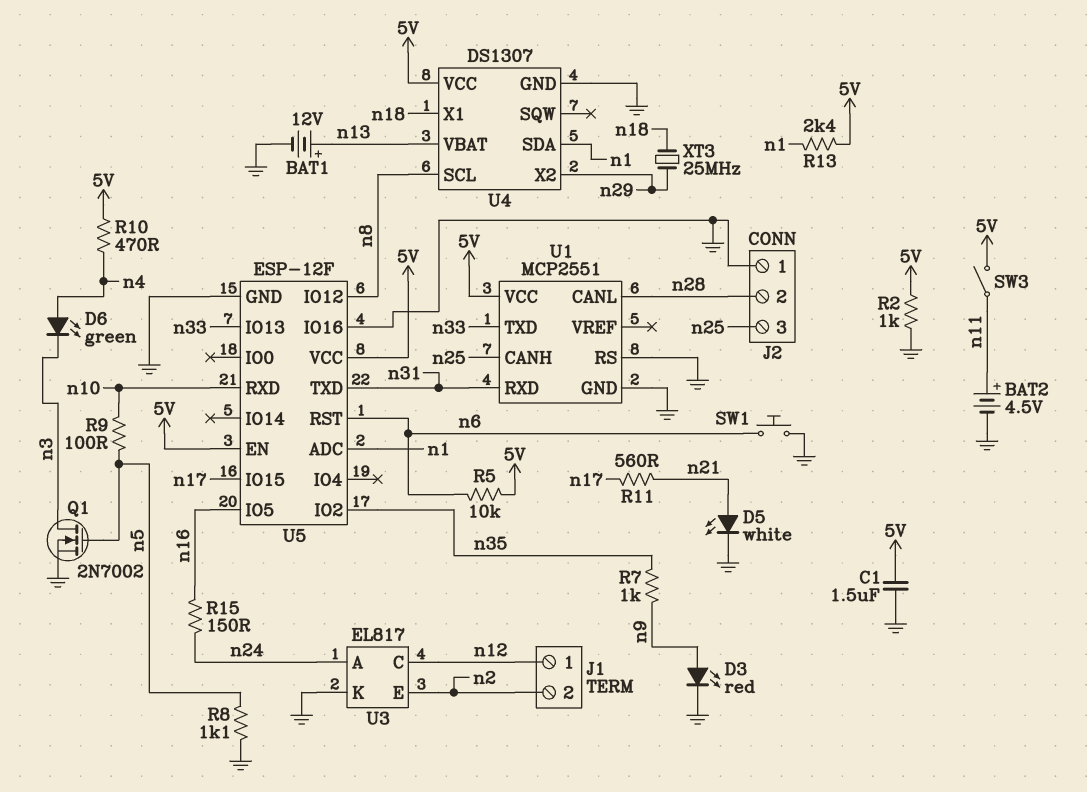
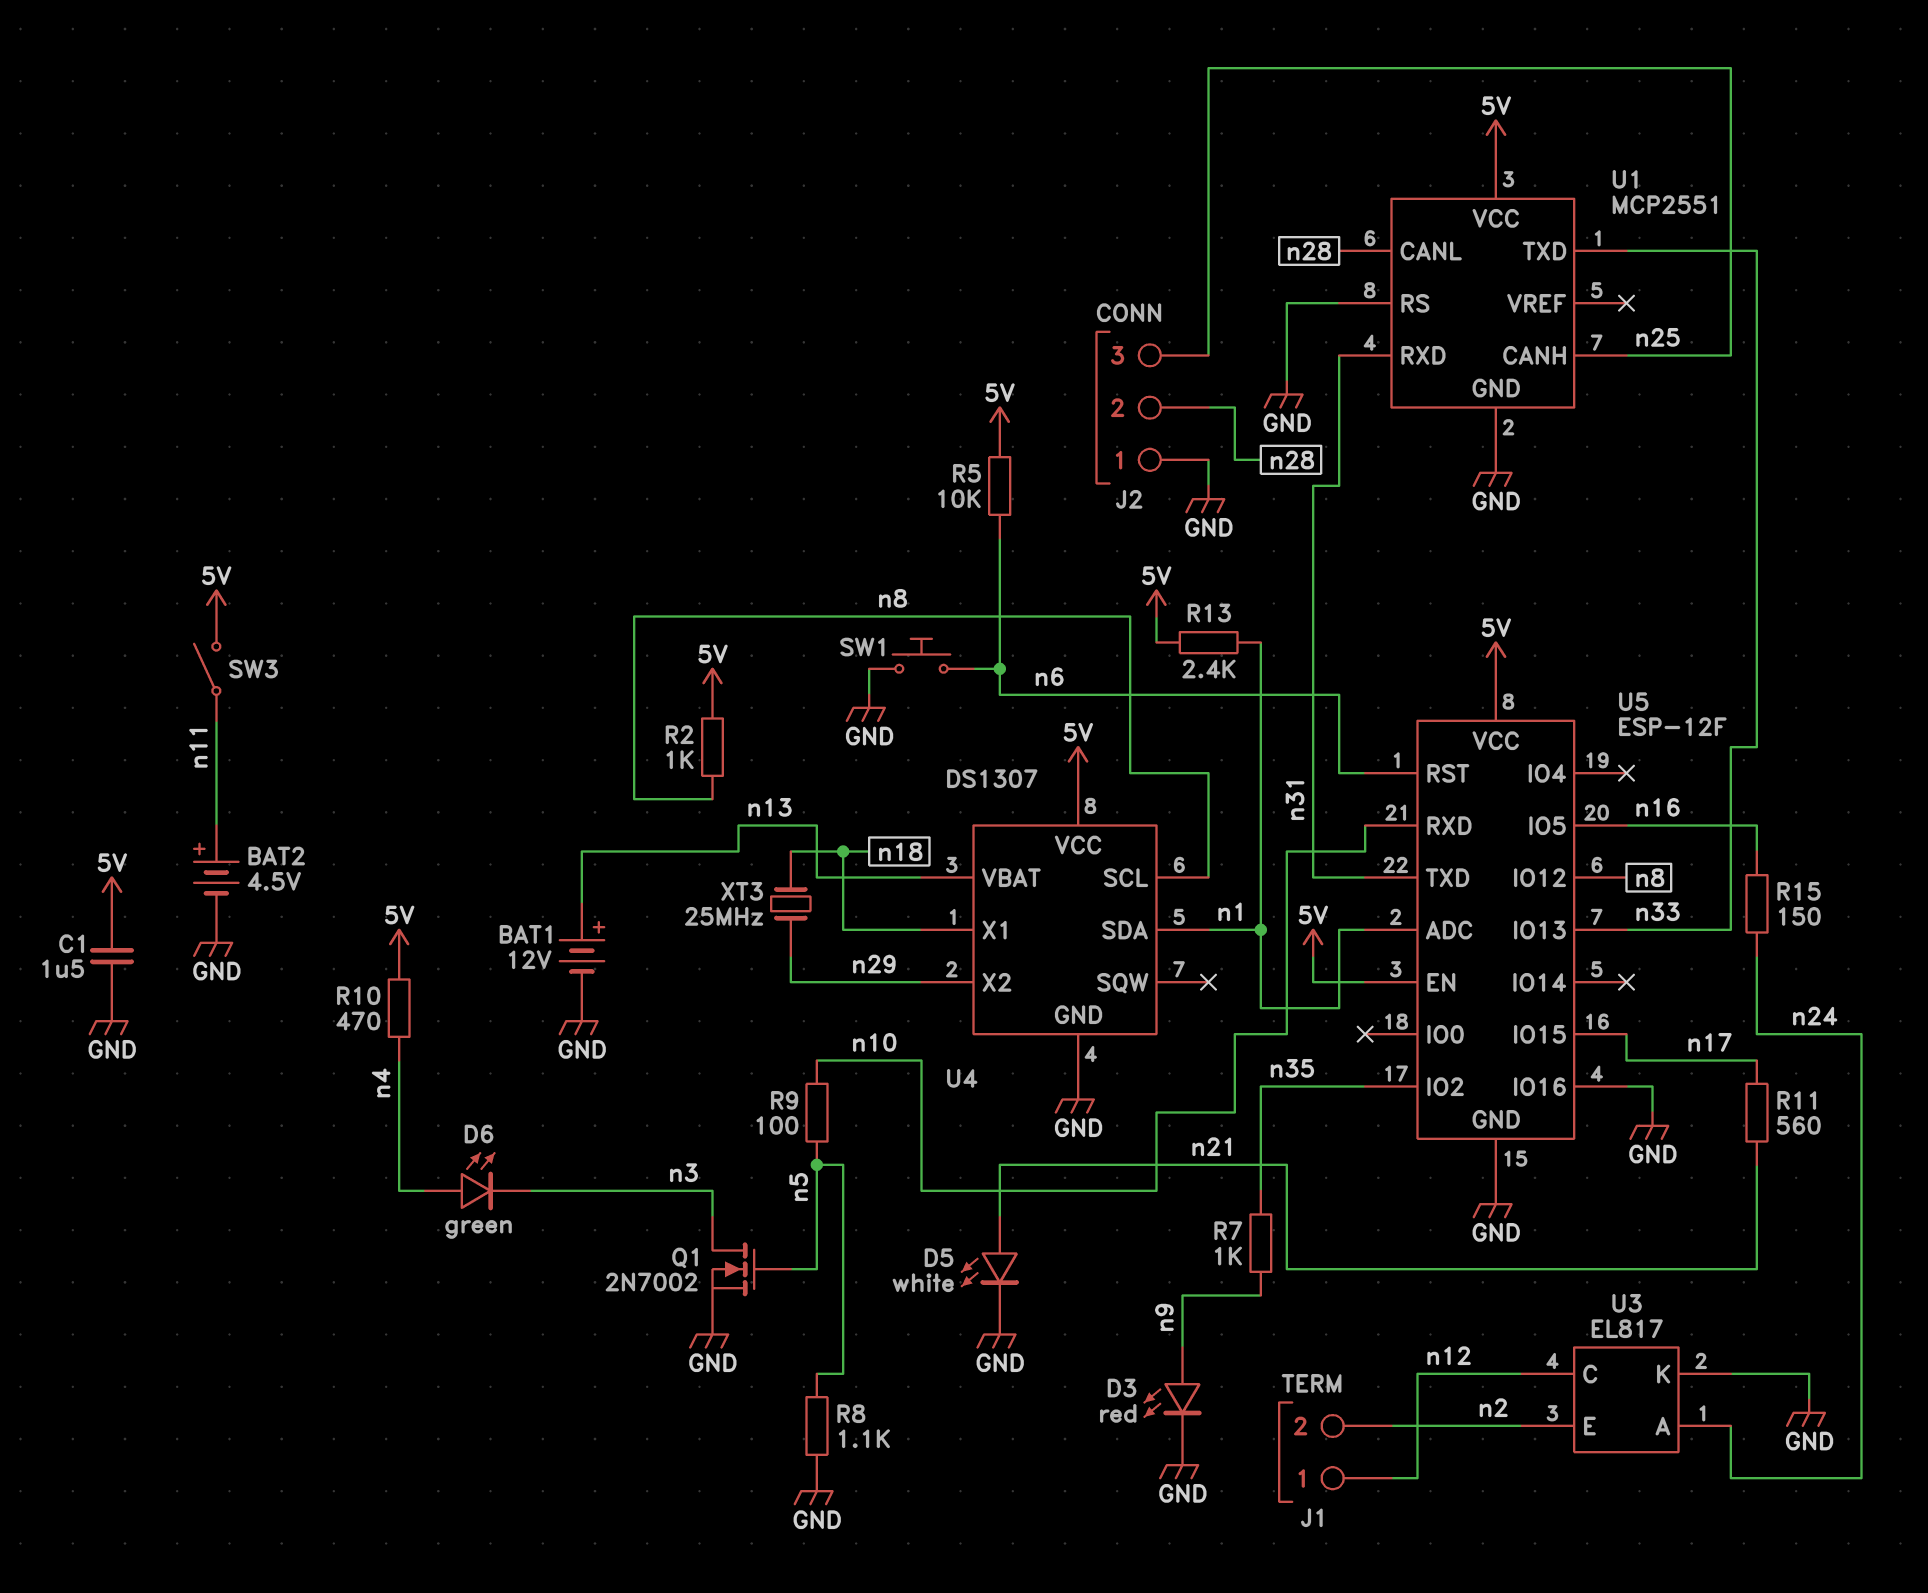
R2: 1k (5V, GND) -> 1k (5V, n8)

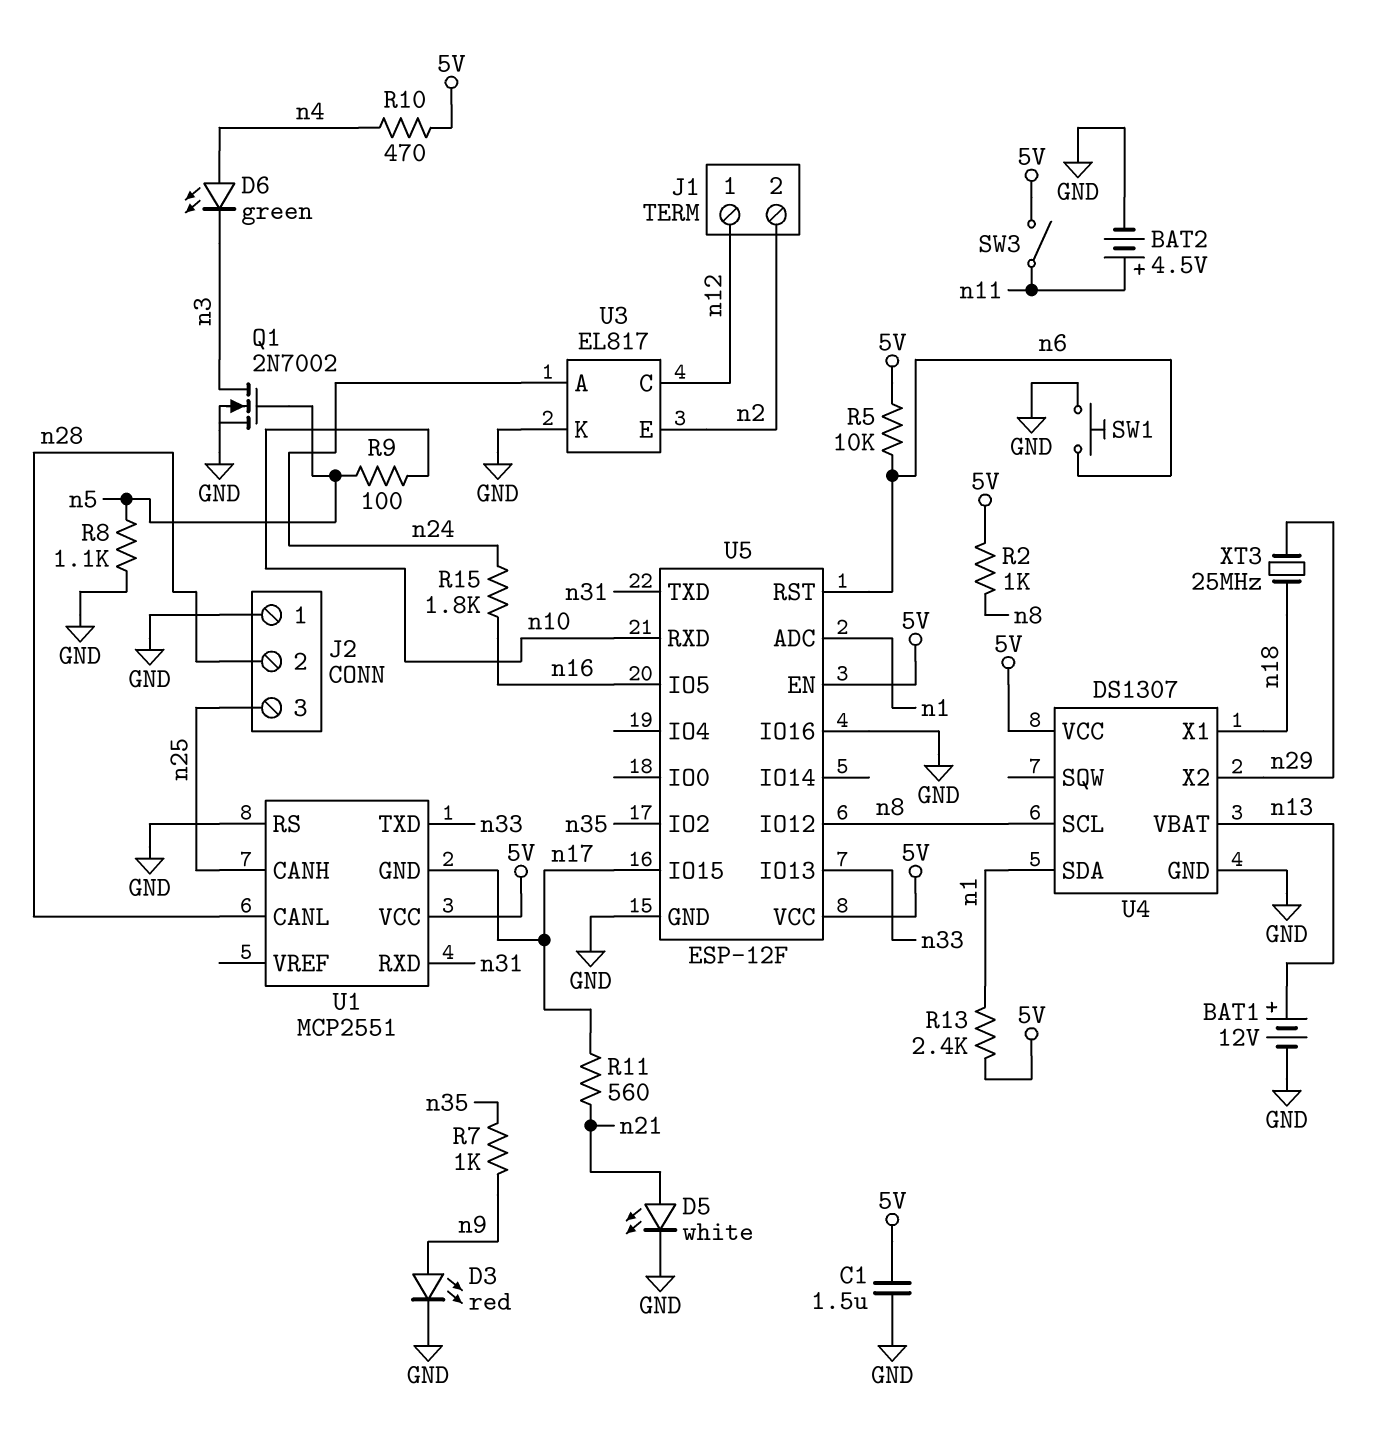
R15: 150 (n16, n24) -> 1.8k (n16, n24)
U1 pin GND: GND -> n17

